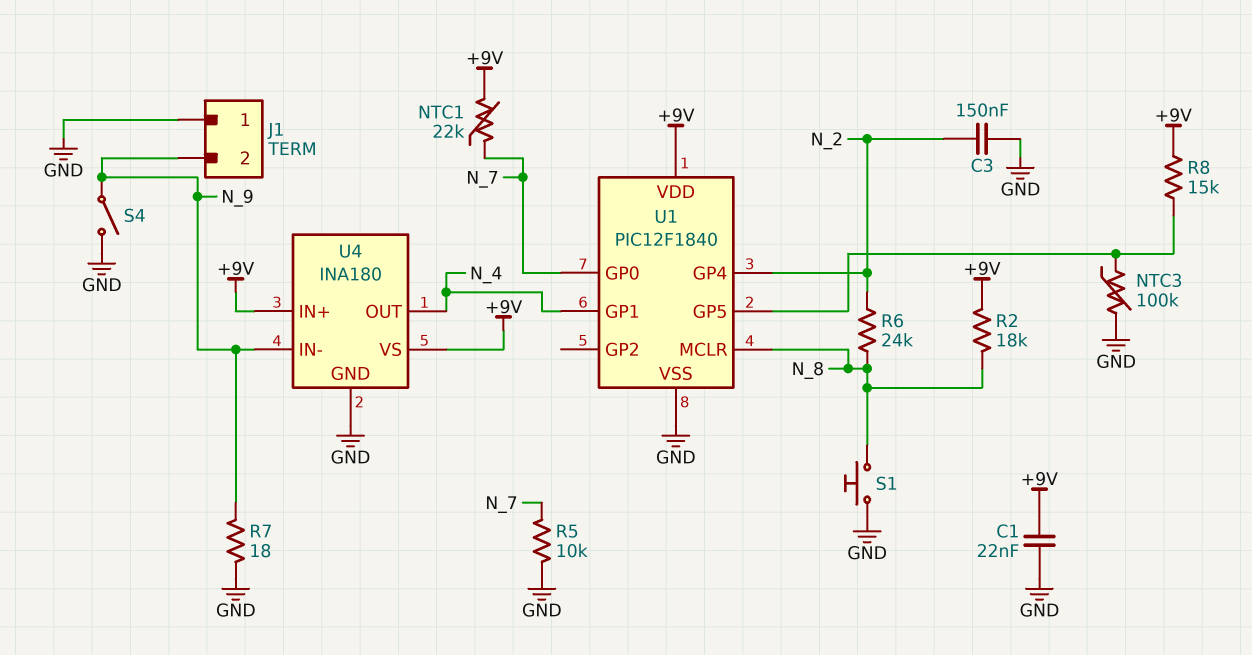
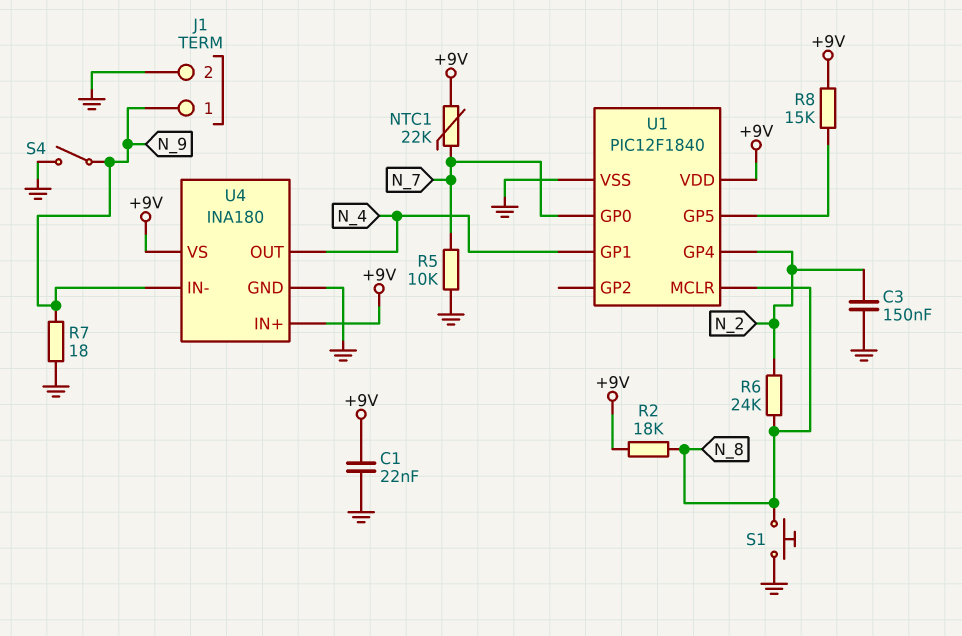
J1 pin 1: GND -> N_9
J1 pin 2: N_9 -> GND
NTC3: 100k (GND, U1/GP5) -> none

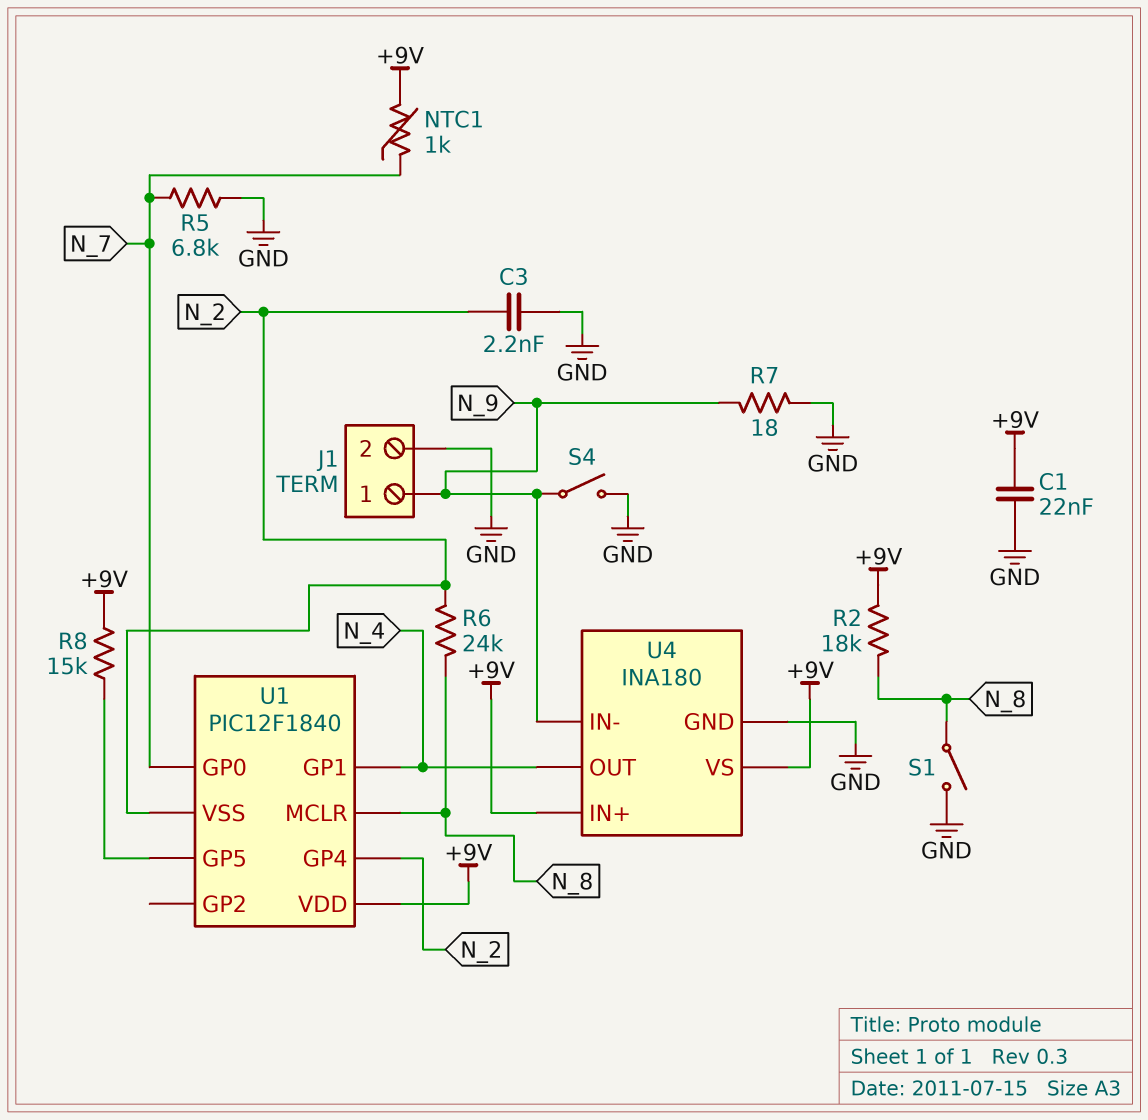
C3: 150nF (GND, N_2) -> 2.2nF (GND, N_2)
NTC1: 22k (+9V, N_7) -> 1k (+9V, N_7)
R5: 10k (GND, N_7) -> 6.8k (GND, N_7)
S1: button (GND, N_8) -> switch (GND, N_8)
U1 pin VSS: GND -> N_2

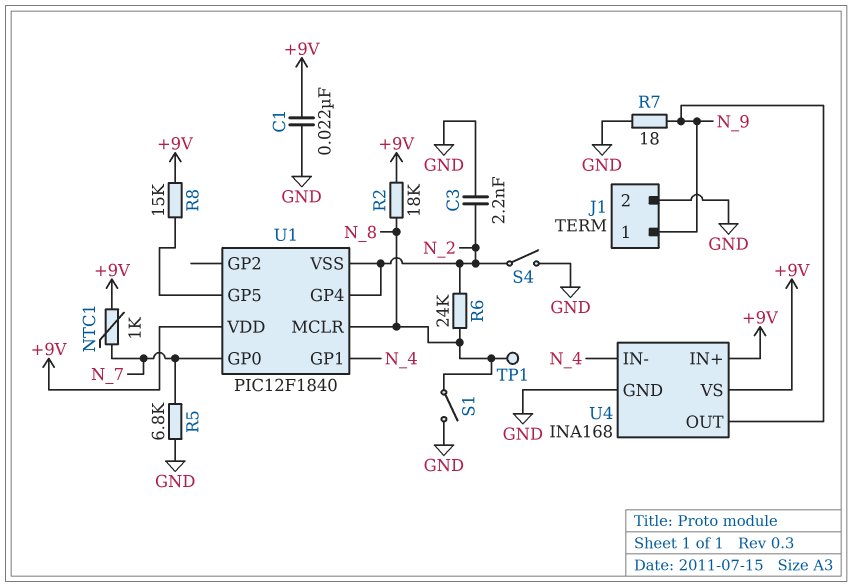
S4: switch (GND, N_9) -> switch (GND, N_2)
TP1: none -> test point (N_8)
U4: INA180 -> INA168
U4 pin IN-: N_9 -> N_4
U4 pin OUT: N_4 -> N_9

